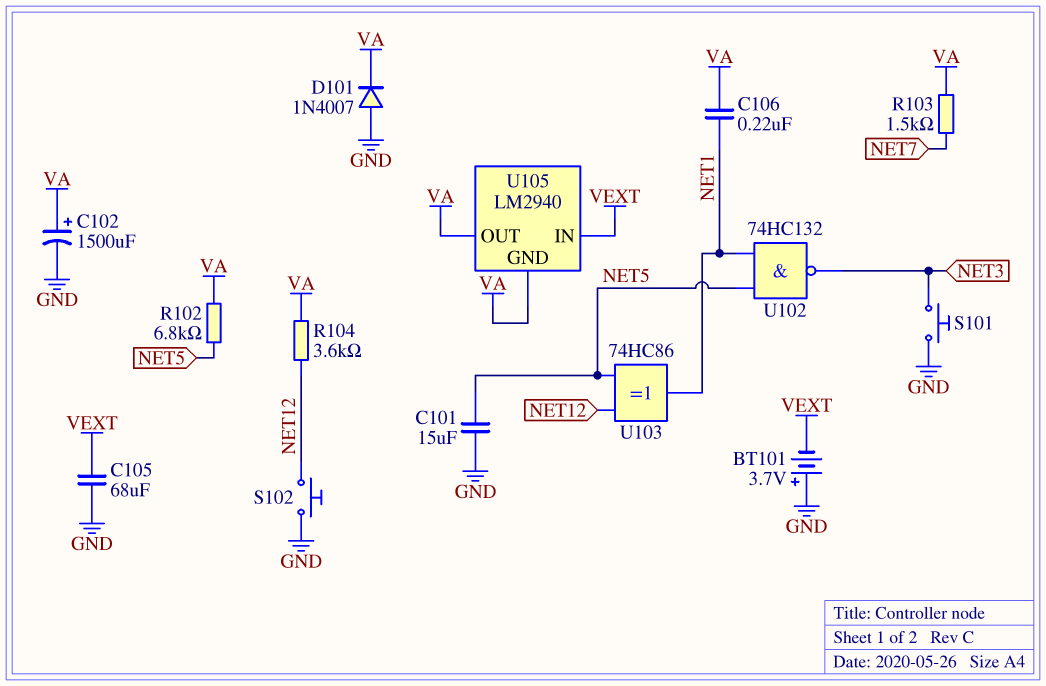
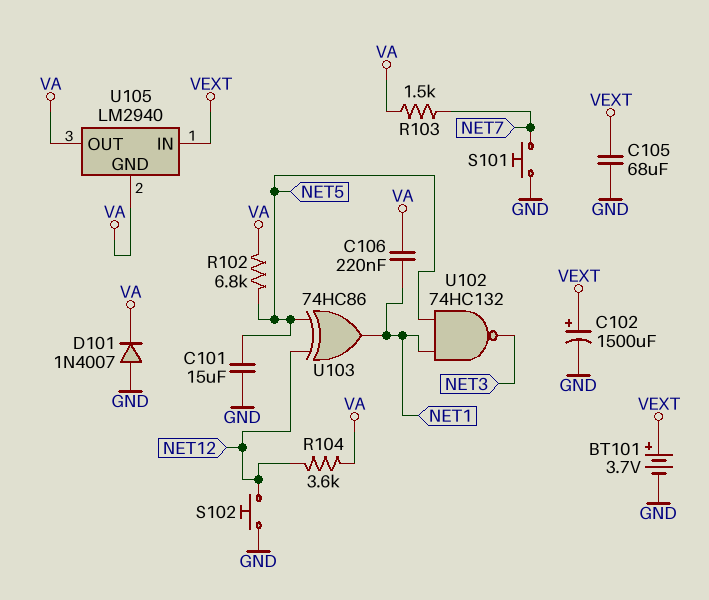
BT101: 3.7V (plus GND, minus VEXT) -> 3.7V (plus VEXT, minus GND)
C102: 1500uF (plus VA, minus GND) -> 1500uF (plus VEXT, minus GND)
S101: button (GND, NET3) -> button (GND, NET7)

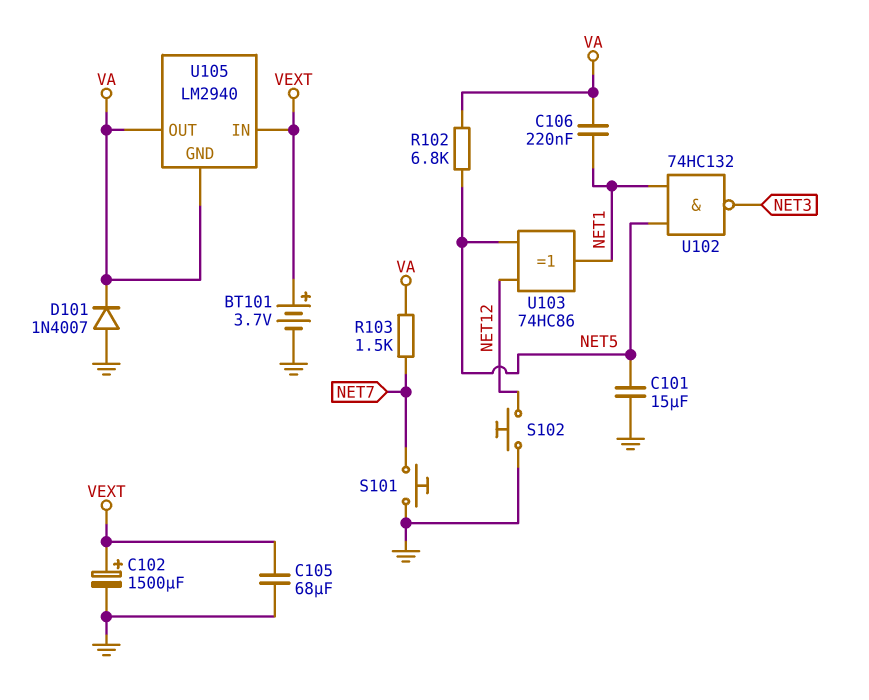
R104: 3.6k (NET12, VA) -> none

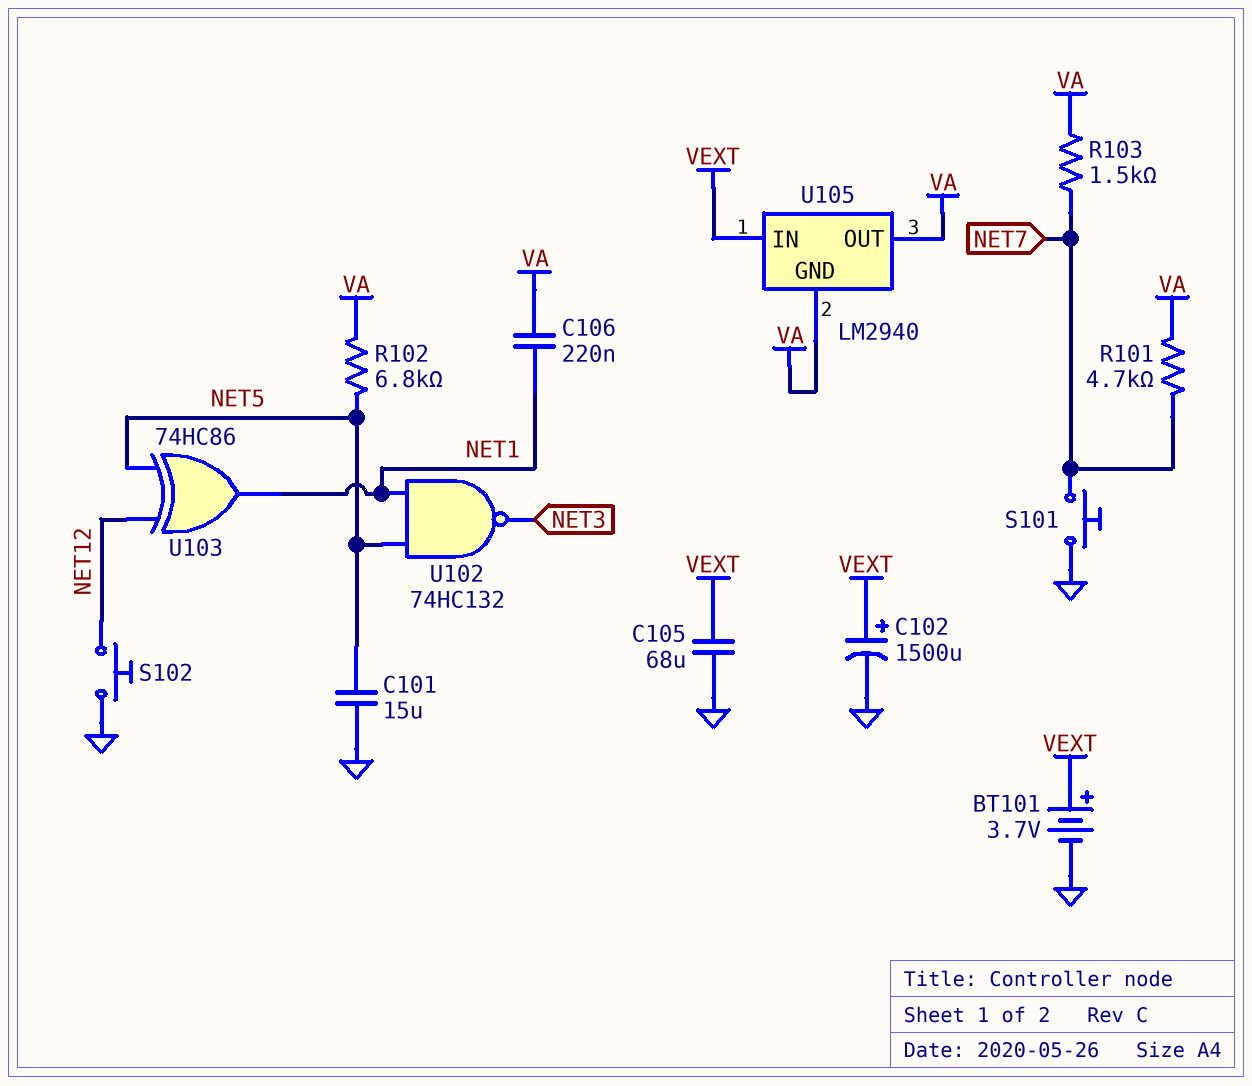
D101: diode 1N4007 (A GND, K VA) -> none
R101: none -> 4.7k (NET7, VA)

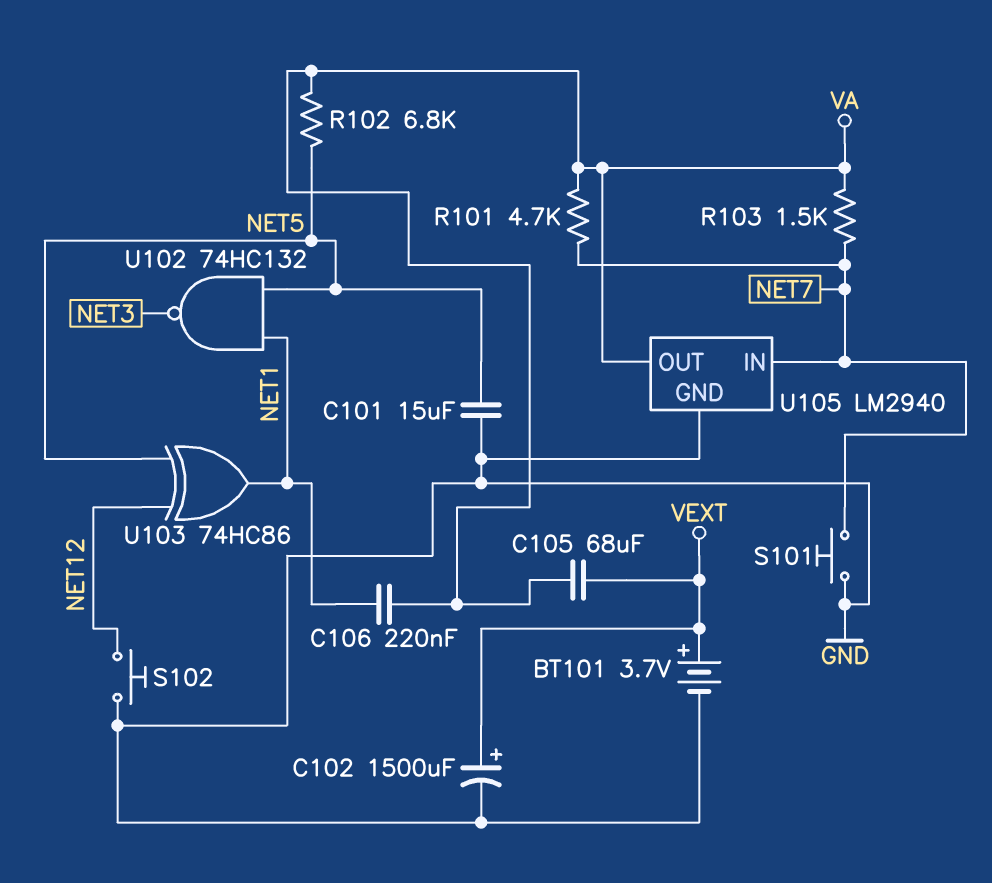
C105: 68uF (GND, VEXT) -> 68uF (VA, VEXT)
U105 pin GND: VA -> GND
U105 pin IN: VEXT -> NET7

